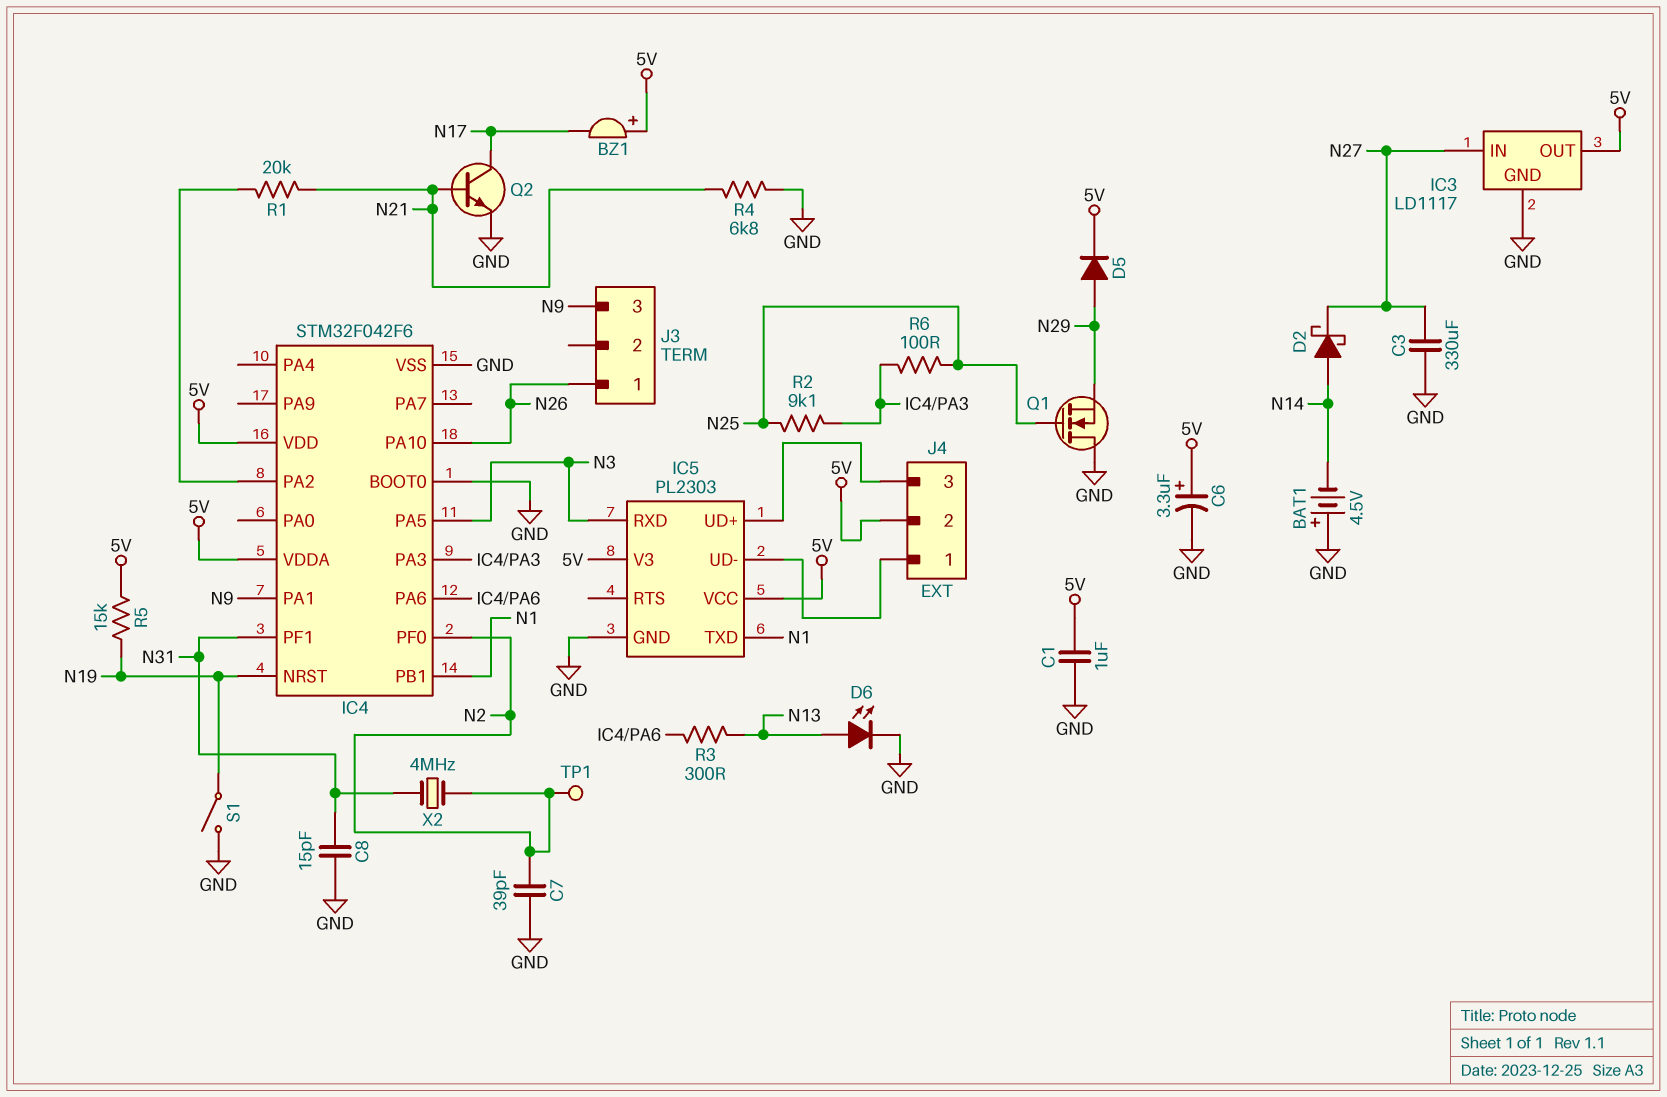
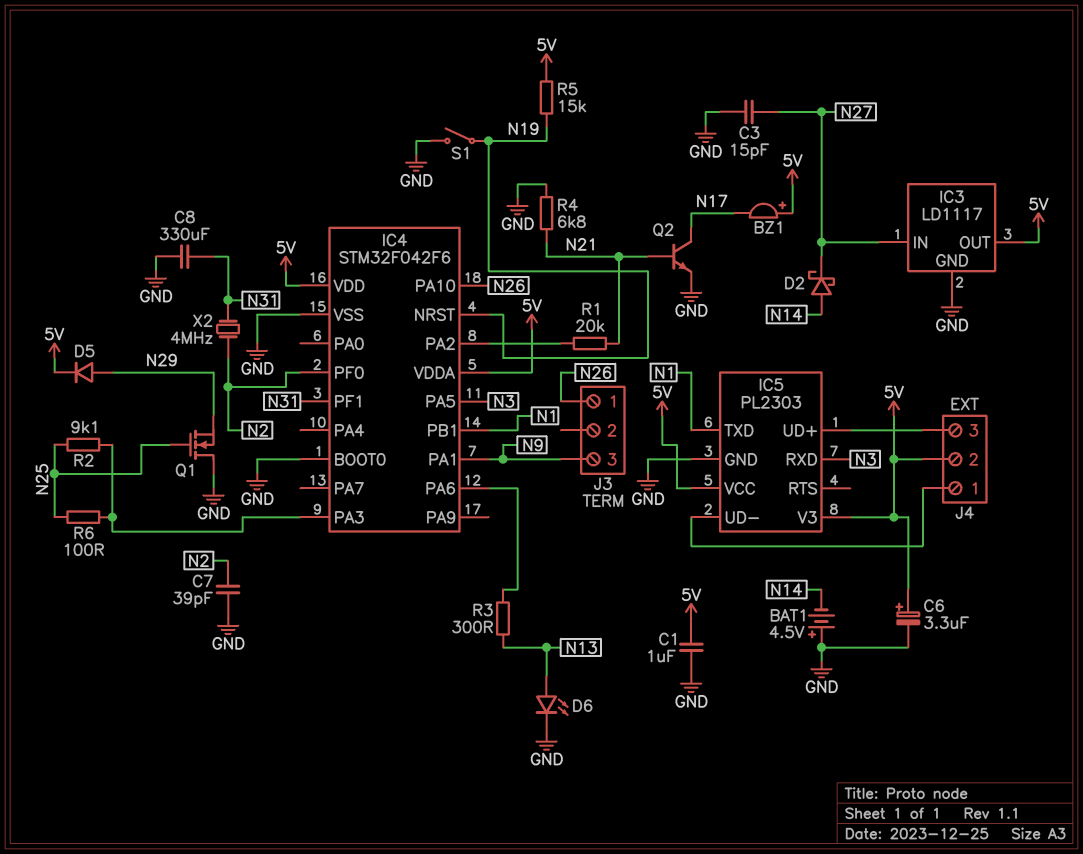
C3: 330uF (GND, N27) -> 15pF (GND, N27)
C8: 15pF (GND, N31) -> 330uF (GND, N31)
TP1: test point (N2) -> none

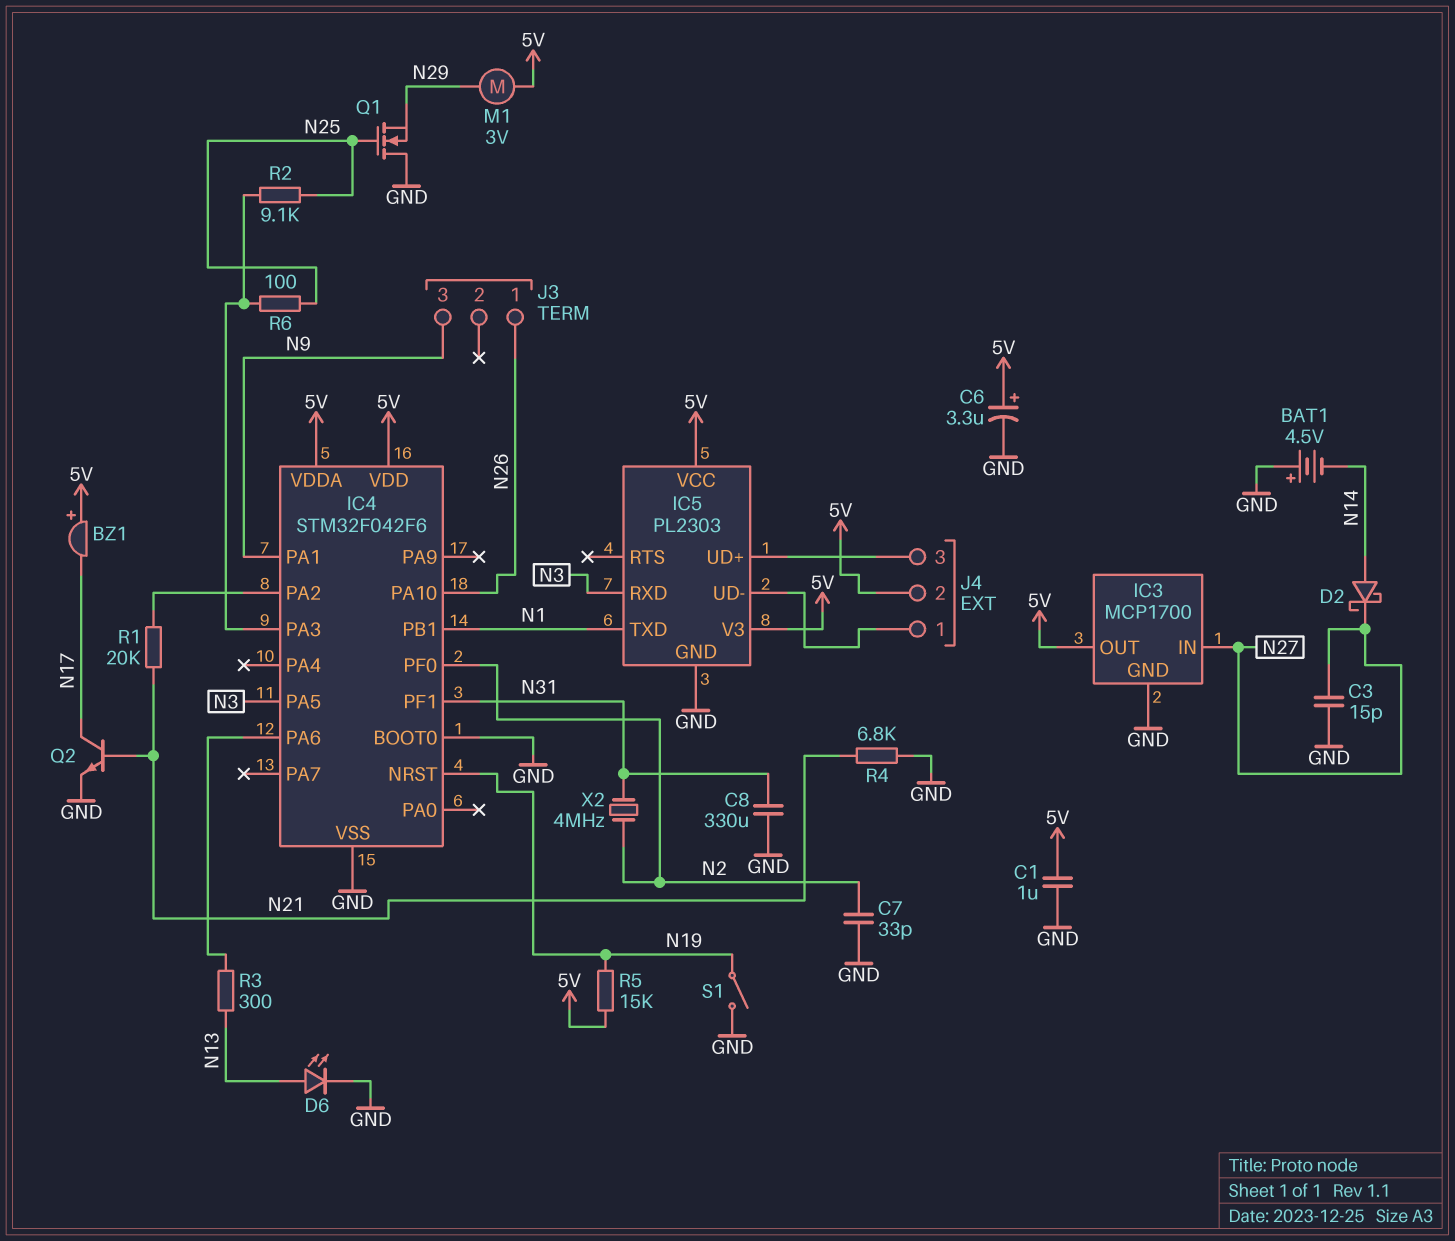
C7: 39pF (GND, N2) -> 33pF (GND, N2)
D5: diode (A N29, K 5V) -> none
IC3: LD1117 -> MCP1700
M1: none -> motor 3V (5V, N29)

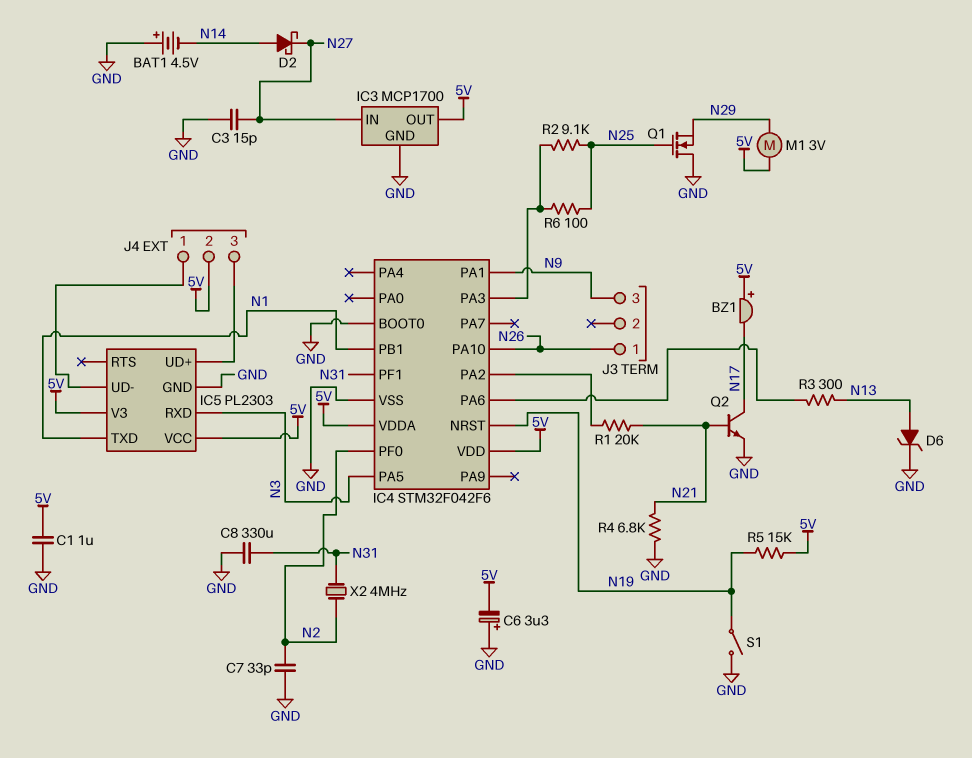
C6: 3.3uF (plus 5V, minus GND) -> 3.3uF (plus GND, minus 5V)
D6: LED (A N13, K GND) -> zener (A N13, K GND)

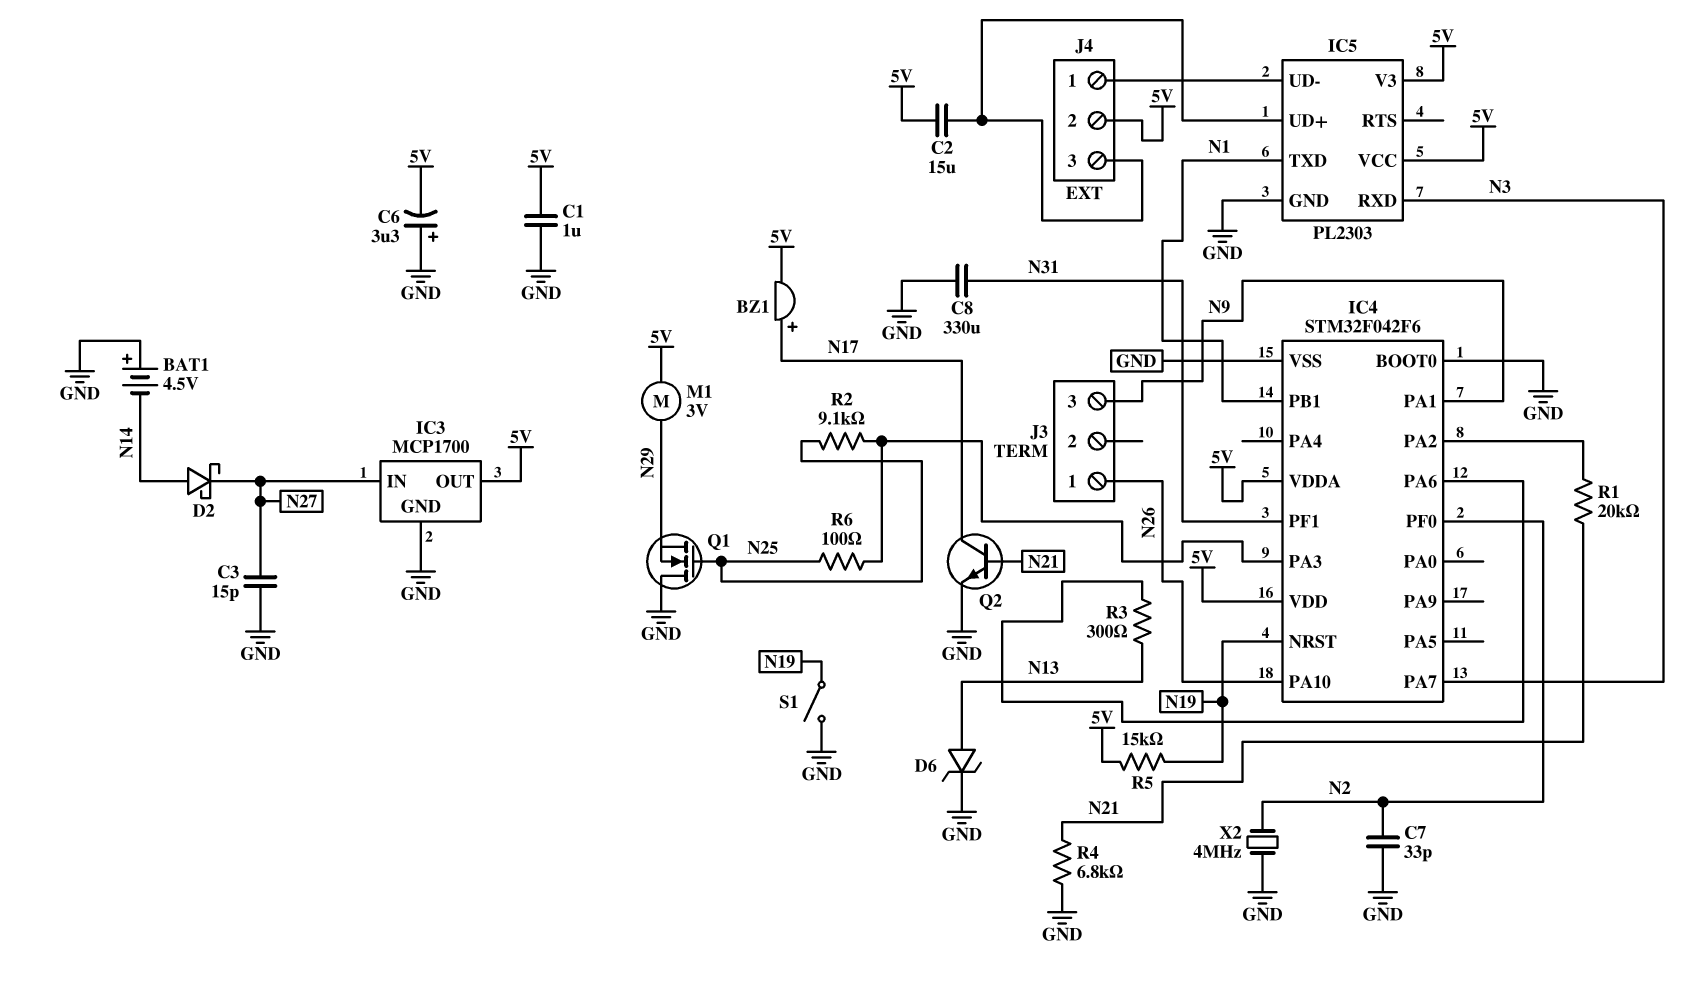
BZ1: buzzer (plus 5V, minus N17) -> buzzer (plus N17, minus 5V)
C2: none -> 15uF (5V, IC5/UD+)
IC4 pin PA5: N3 -> none
IC4 pin PA7: none -> N3
X2: 4MHz (N2, N31) -> 4MHz (GND, N2)

